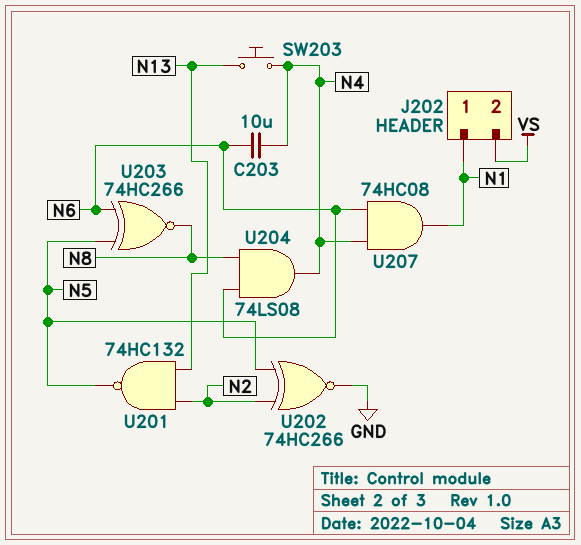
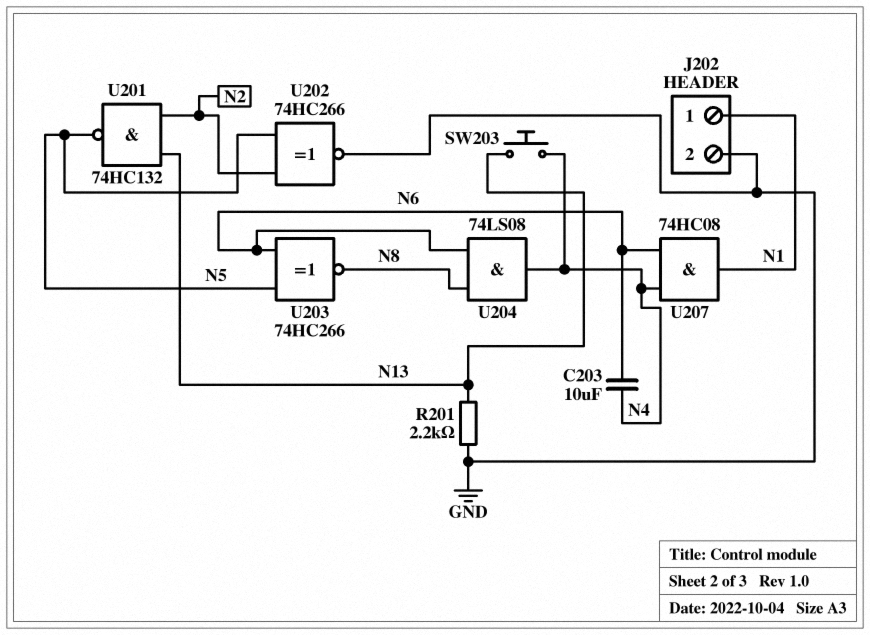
J202 pin 2: VS -> GND
R201: none -> 2.2k (GND, N13)

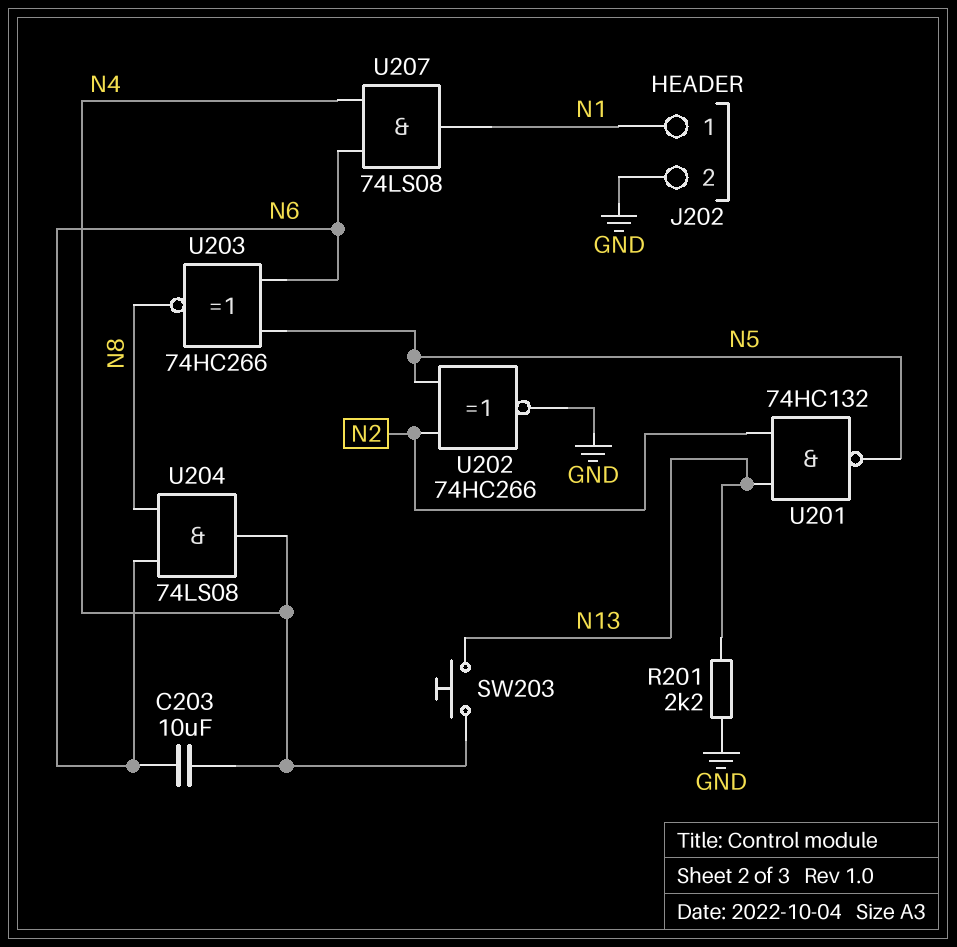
U207: AND 74HC08 (in N4, in N6, out N1) -> AND 74LS08 (in N4, in N6, out N1)

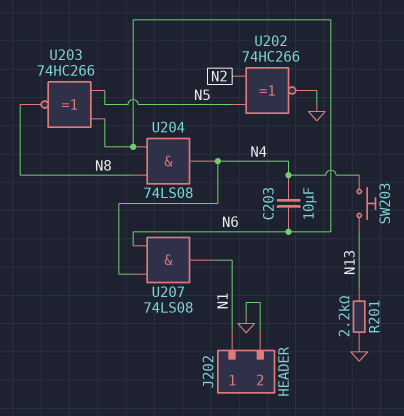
U201: NAND 74HC132 (in N2, in N13, out N5) -> none

